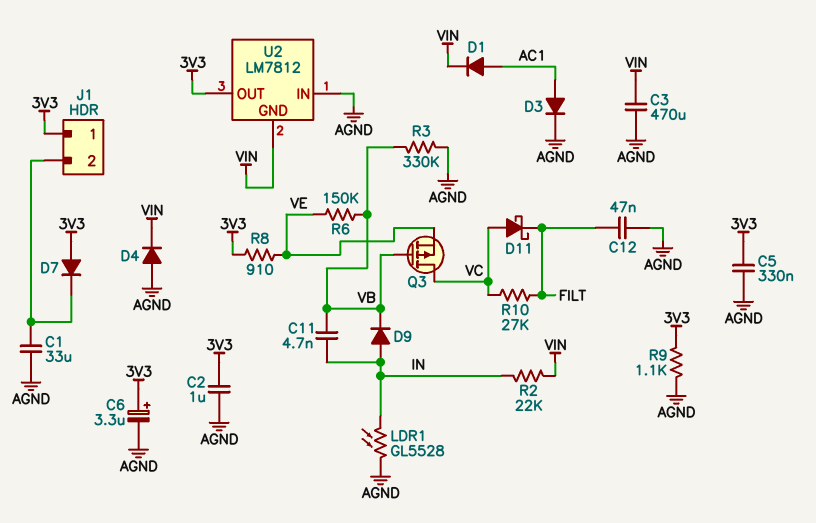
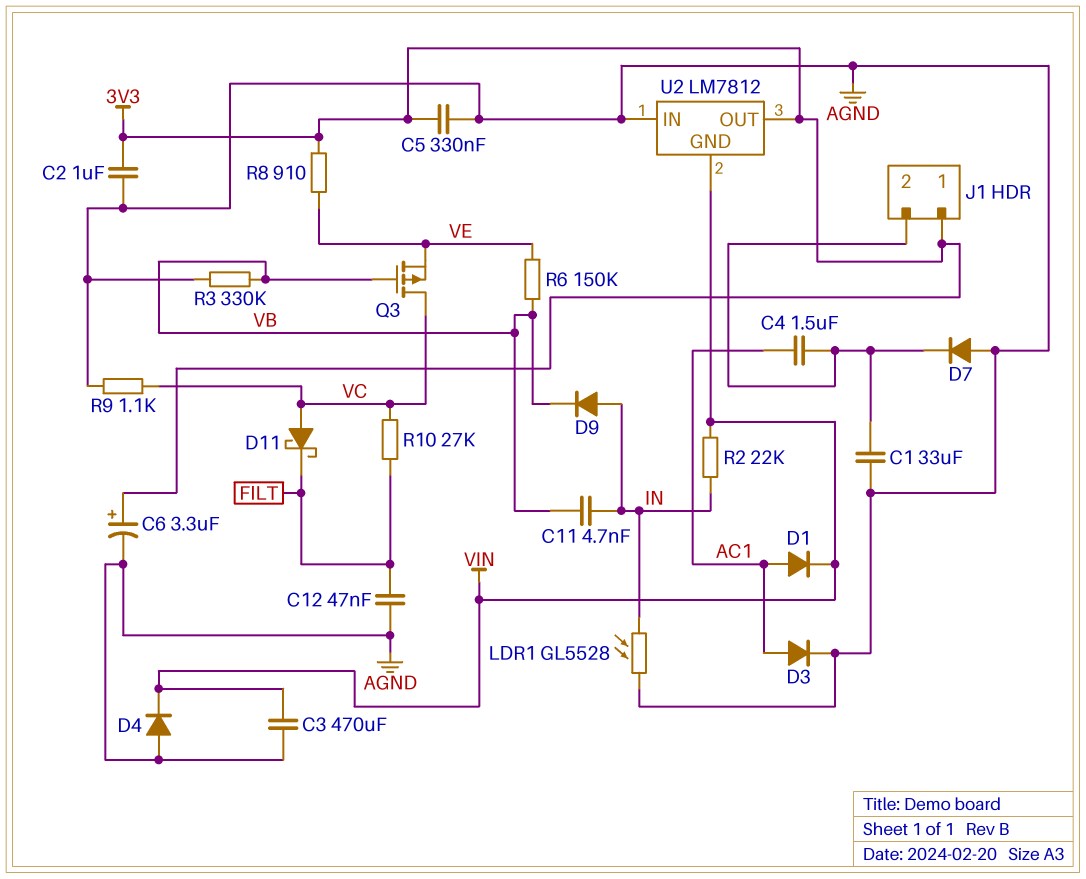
C4: none -> 1.5uF (AC1, J1/2)
D7: diode (A 3V3, K J1/2) -> diode (A AGND, K J1/2)
R9: 1.1k (3V3, AGND) -> 1.1k (AGND, VC)

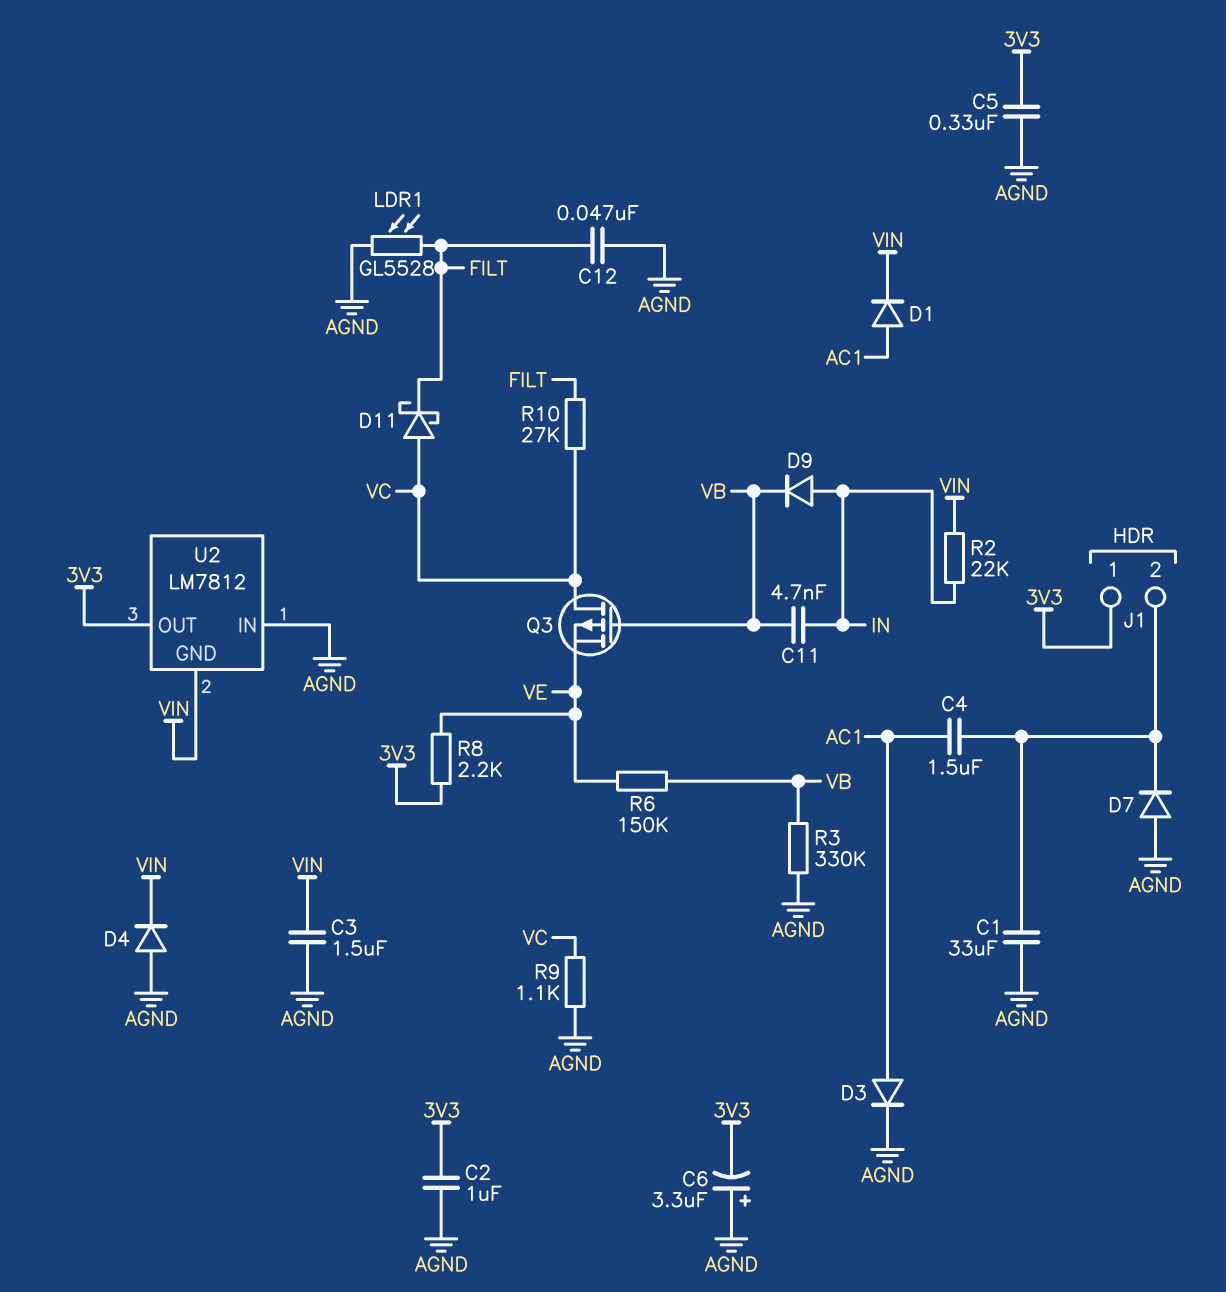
C3: 470uF (AGND, VIN) -> 1.5uF (AGND, VIN)
C6: 3.3uF (plus 3V3, minus AGND) -> 3.3uF (plus AGND, minus 3V3)
LDR1: GL5528 (AGND, IN) -> GL5528 (AGND, FILT)
R8: 910 (3V3, VE) -> 2.2k (3V3, VE)

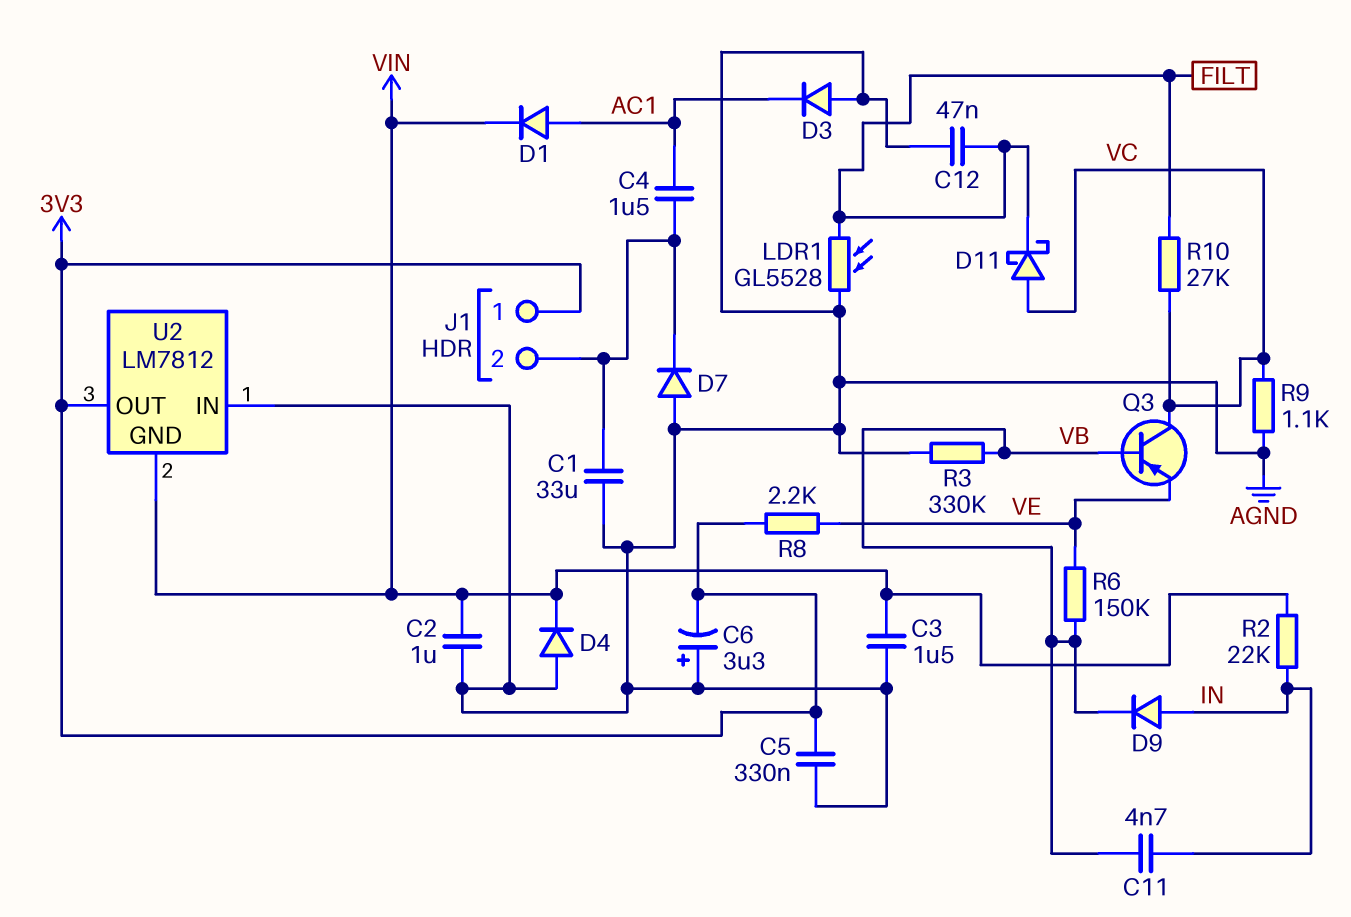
C2: 1uF (3V3, AGND) -> 1uF (AGND, VIN)
D3: diode (A AC1, K AGND) -> diode (A AGND, K AC1)
Q3: PMOS (G VB, D VC, S VE) -> PNP (B VB, C VC, E VE)

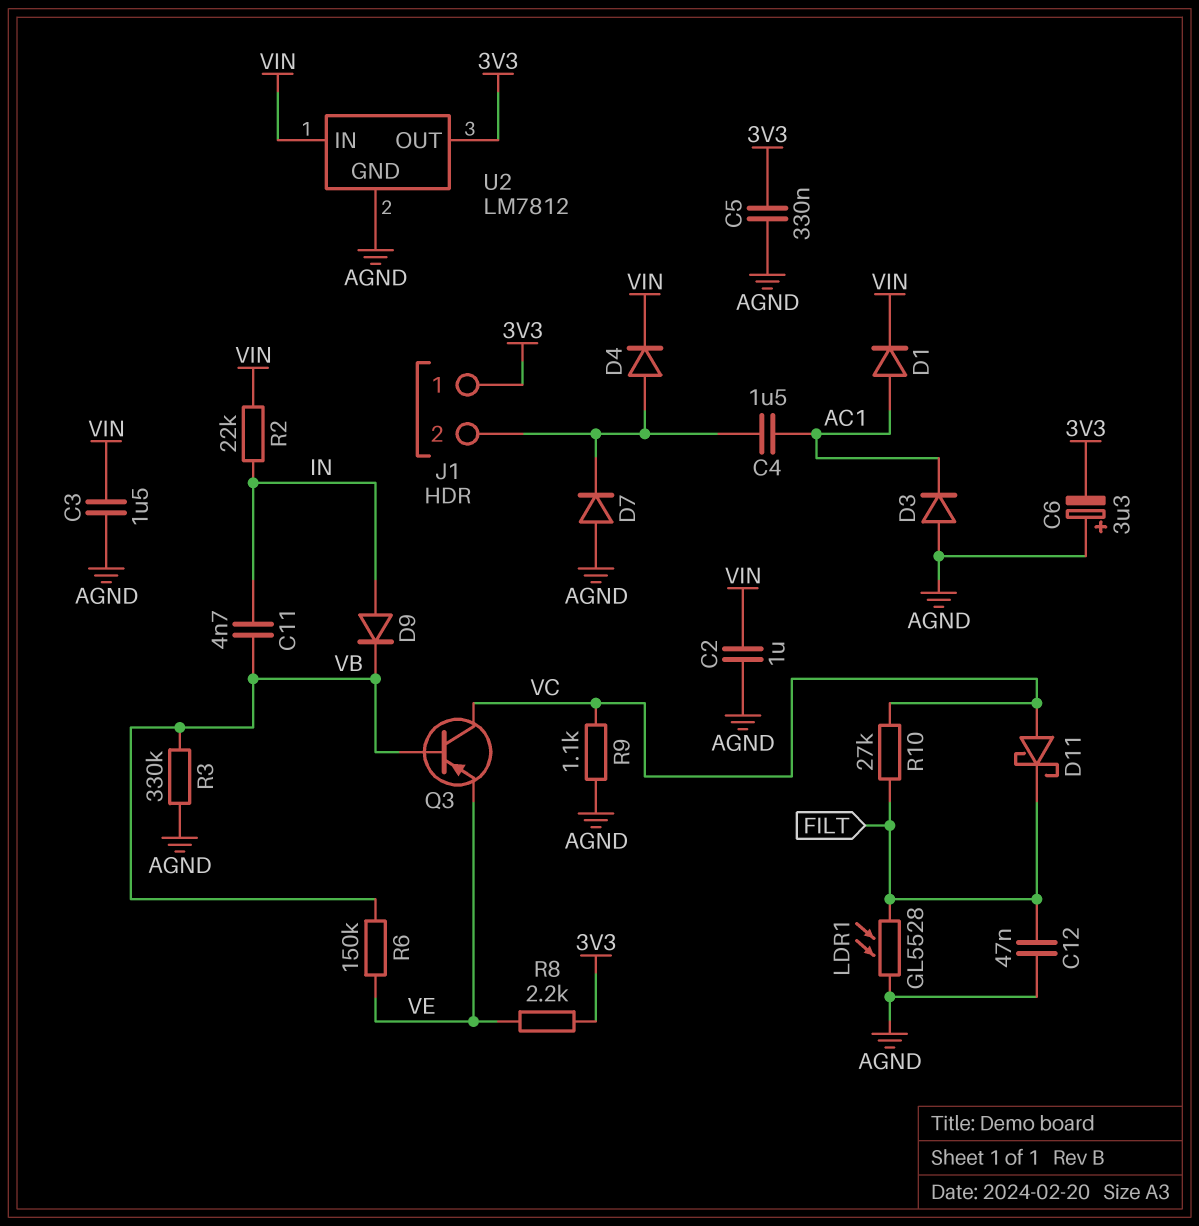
C1: 33uF (AGND, J1/2) -> none
D4: diode (A AGND, K VIN) -> diode (A J1/2, K VIN)
U2 pin GND: VIN -> AGND
U2 pin IN: AGND -> VIN

